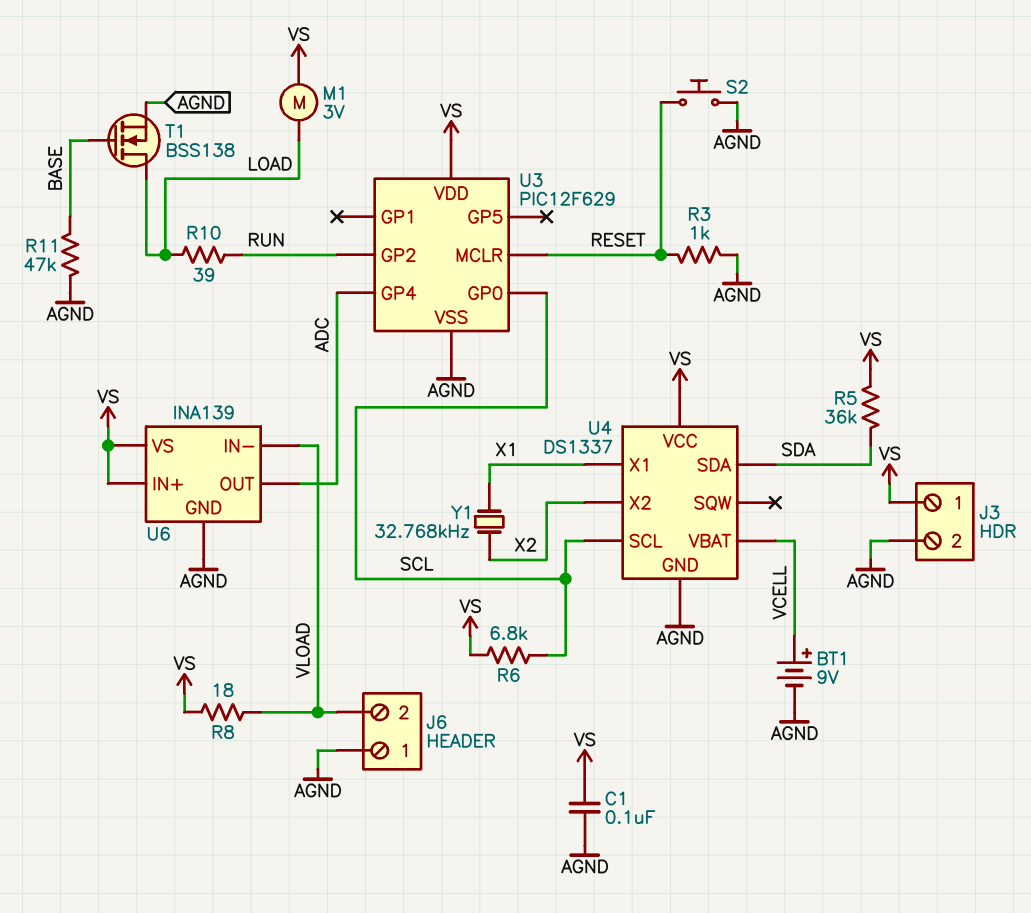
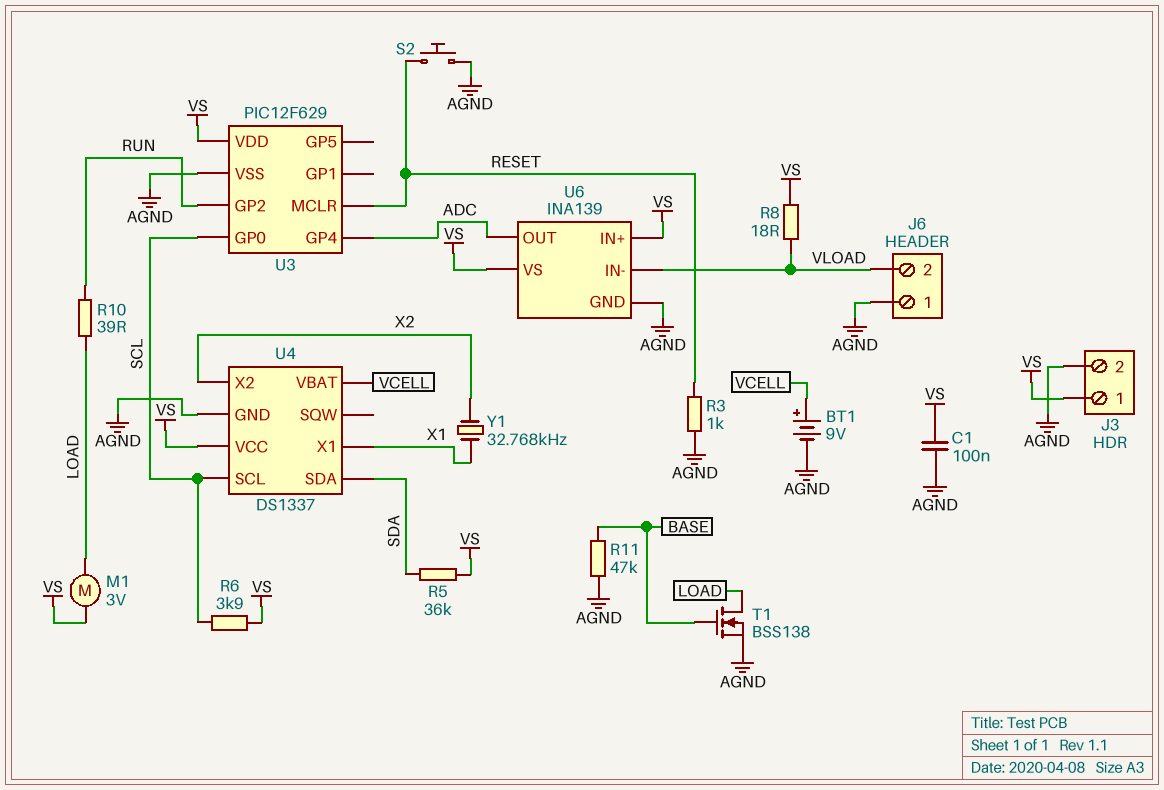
R6: 6.8k (SCL, VS) -> 3.9k (SCL, VS)

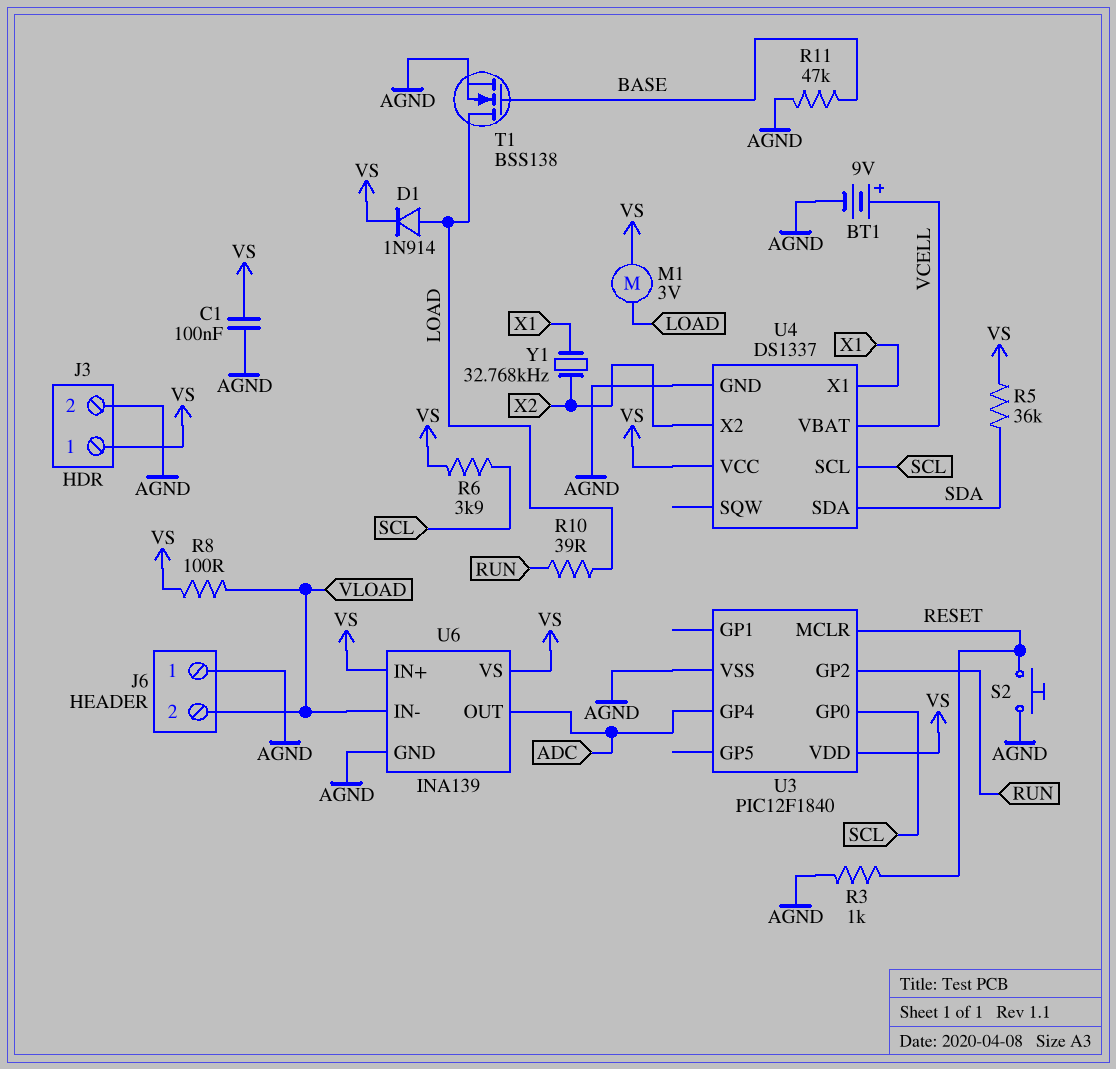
D1: none -> diode 1N914 (A LOAD, K VS)
R8: 18 (VLOAD, VS) -> 100 (VLOAD, VS)
U3: PIC12F629 -> PIC12F1840

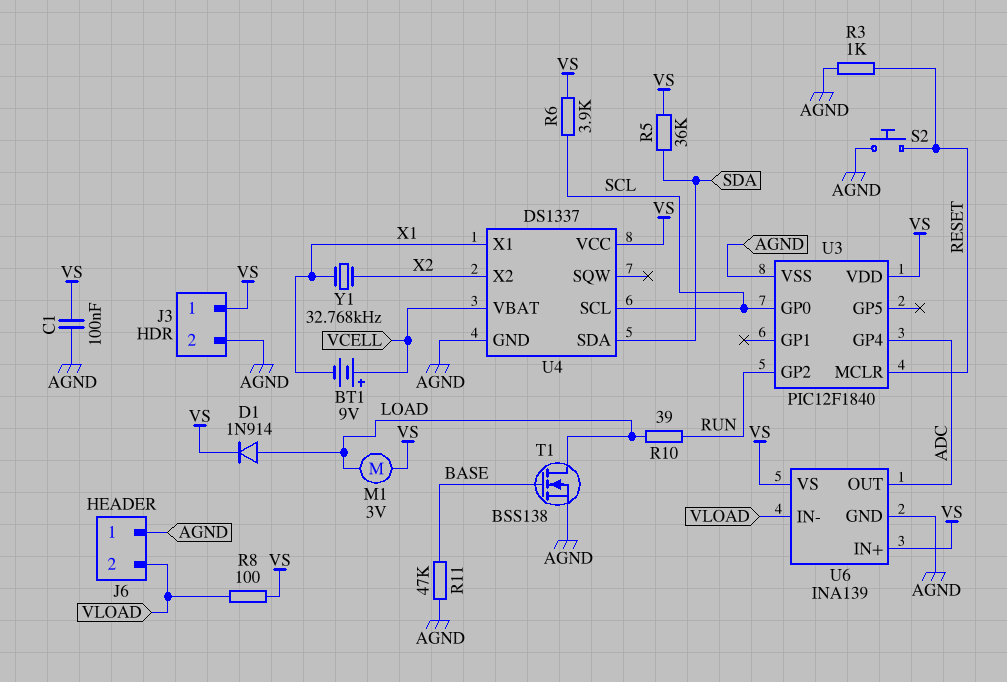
BT1: 9V (plus VCELL, minus AGND) -> 9V (plus VCELL, minus X1)

